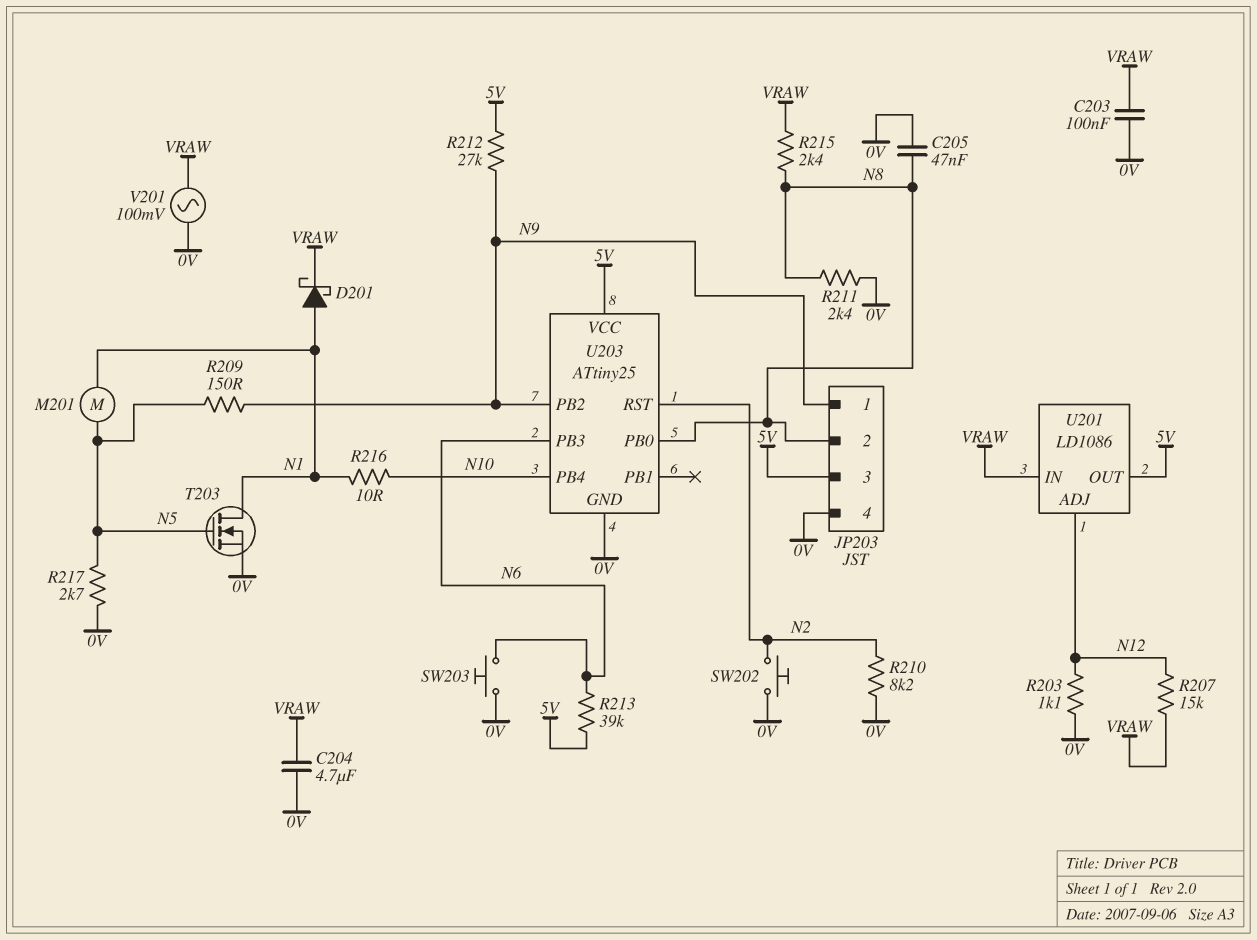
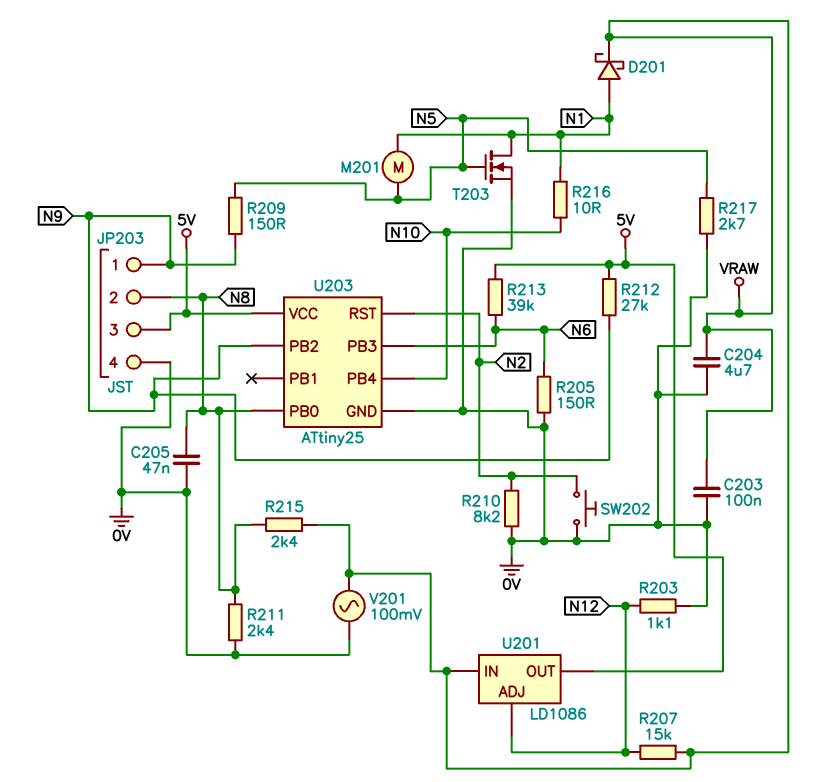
R205: none -> 150 (0V, N6)
SW203: button (0V, N6) -> none

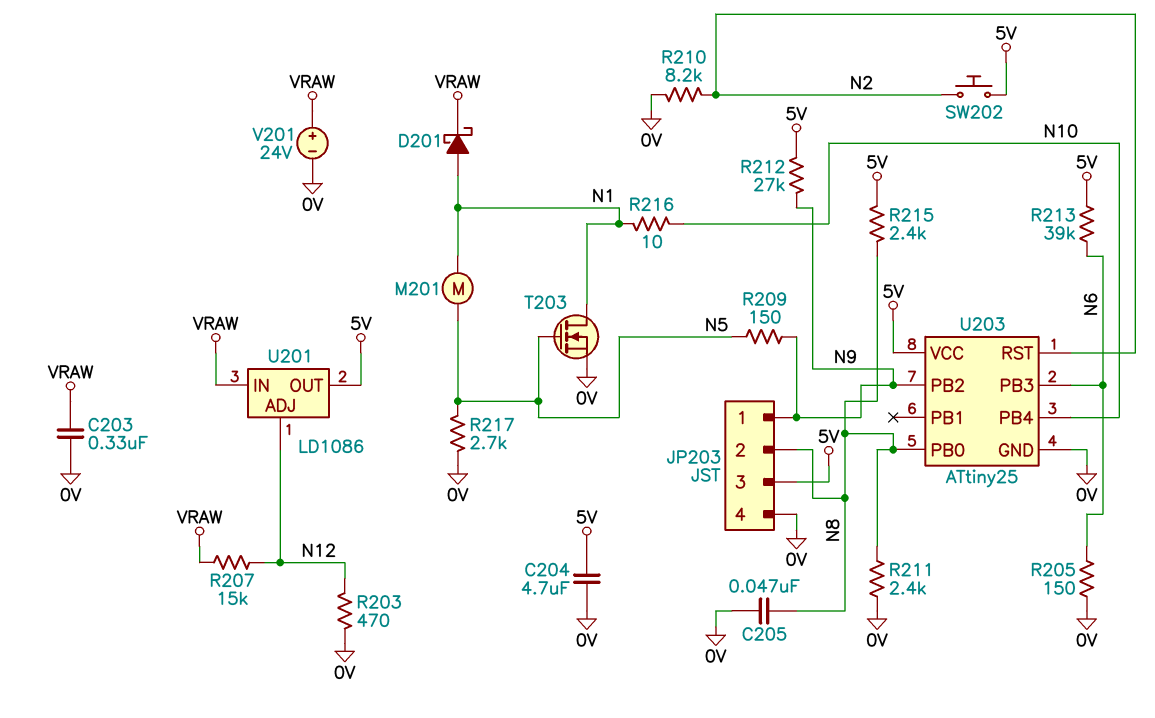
C203: 100nF (0V, VRAW) -> 330nF (0V, VRAW)
C204: 4.7uF (0V, VRAW) -> 4.7uF (0V, 5V)
R203: 1.1k (0V, N12) -> 470 (0V, N12)
R215: 2.4k (N8, VRAW) -> 2.4k (5V, N8)
SW202: button (0V, N2) -> button (5V, N2)
V201: AC 100mV (0V, VRAW) -> 24V (plus VRAW, minus 0V)

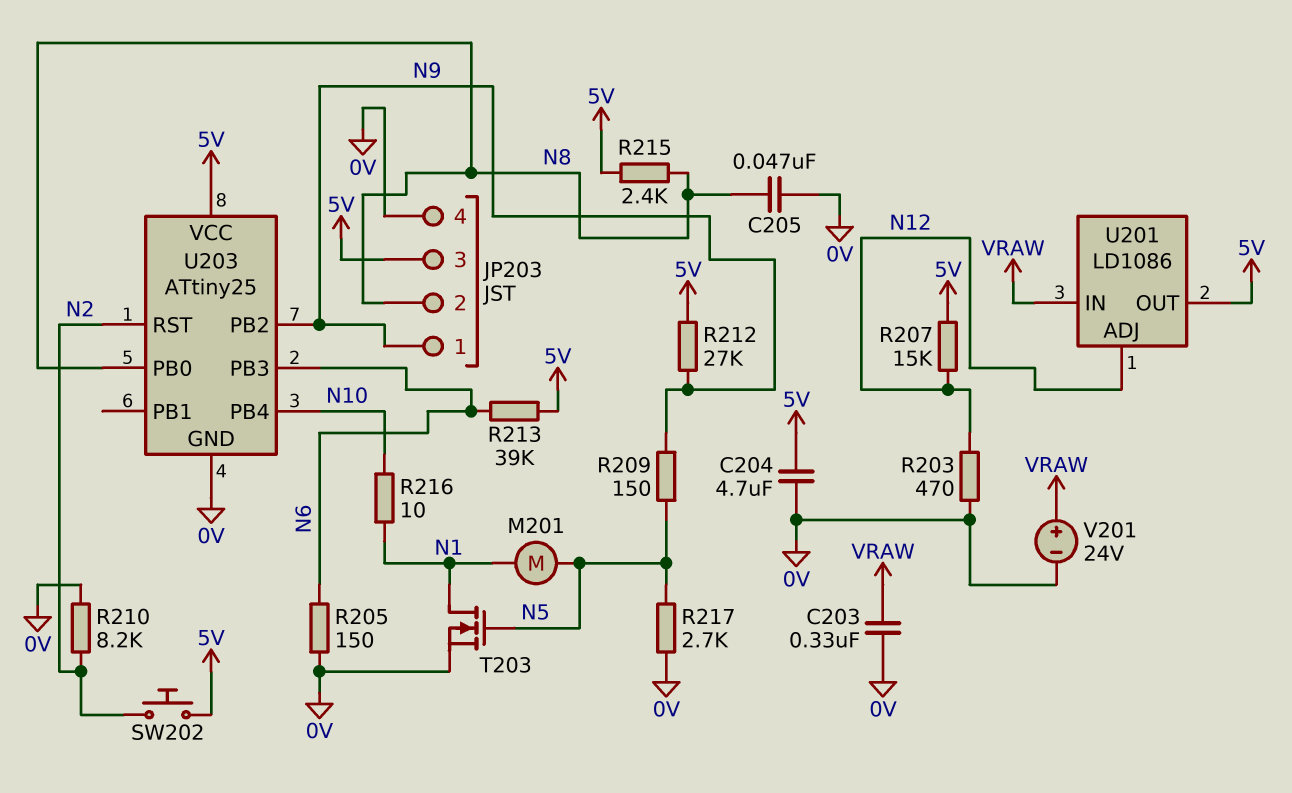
D201: schottky (A N1, K VRAW) -> none
R207: 15k (N12, VRAW) -> 15k (5V, N12)
R211: 2.4k (0V, N8) -> none

